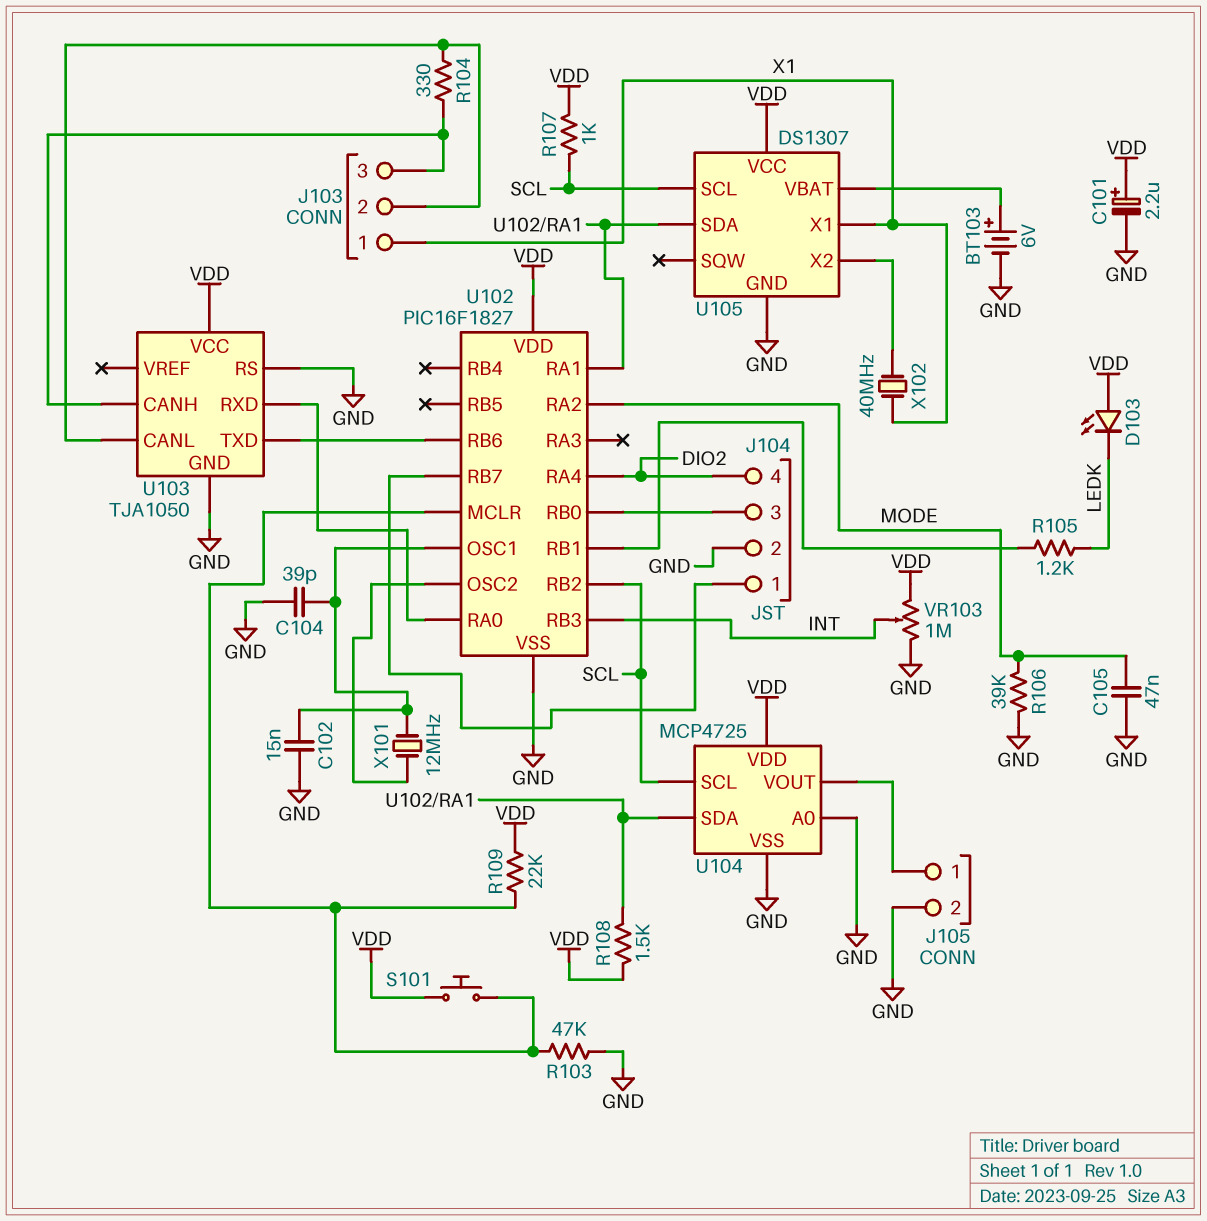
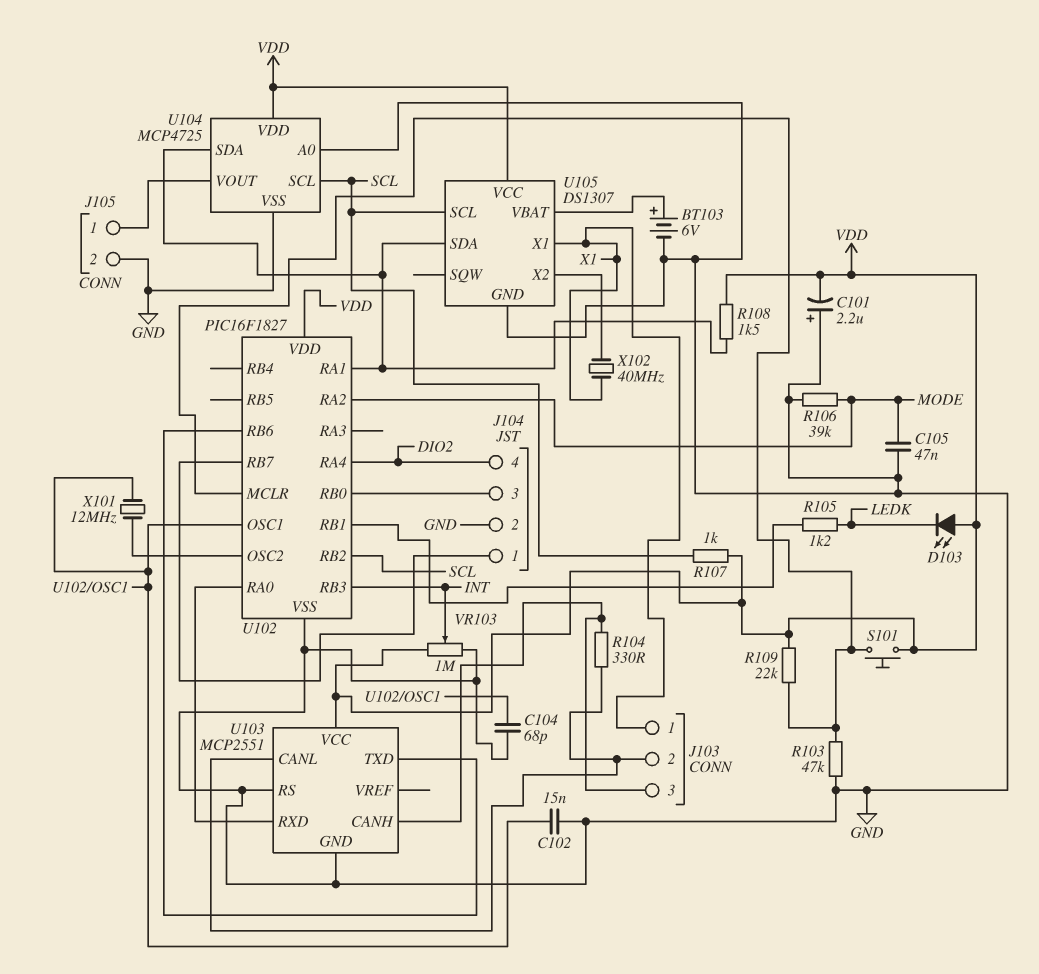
C101: 2.2uF (plus VDD, minus GND) -> 2.2uF (plus GND, minus VDD)
C104: 39pF (GND, U102/OSC1) -> 68pF (GND, U102/OSC1)
U103: TJA1050 -> MCP2551

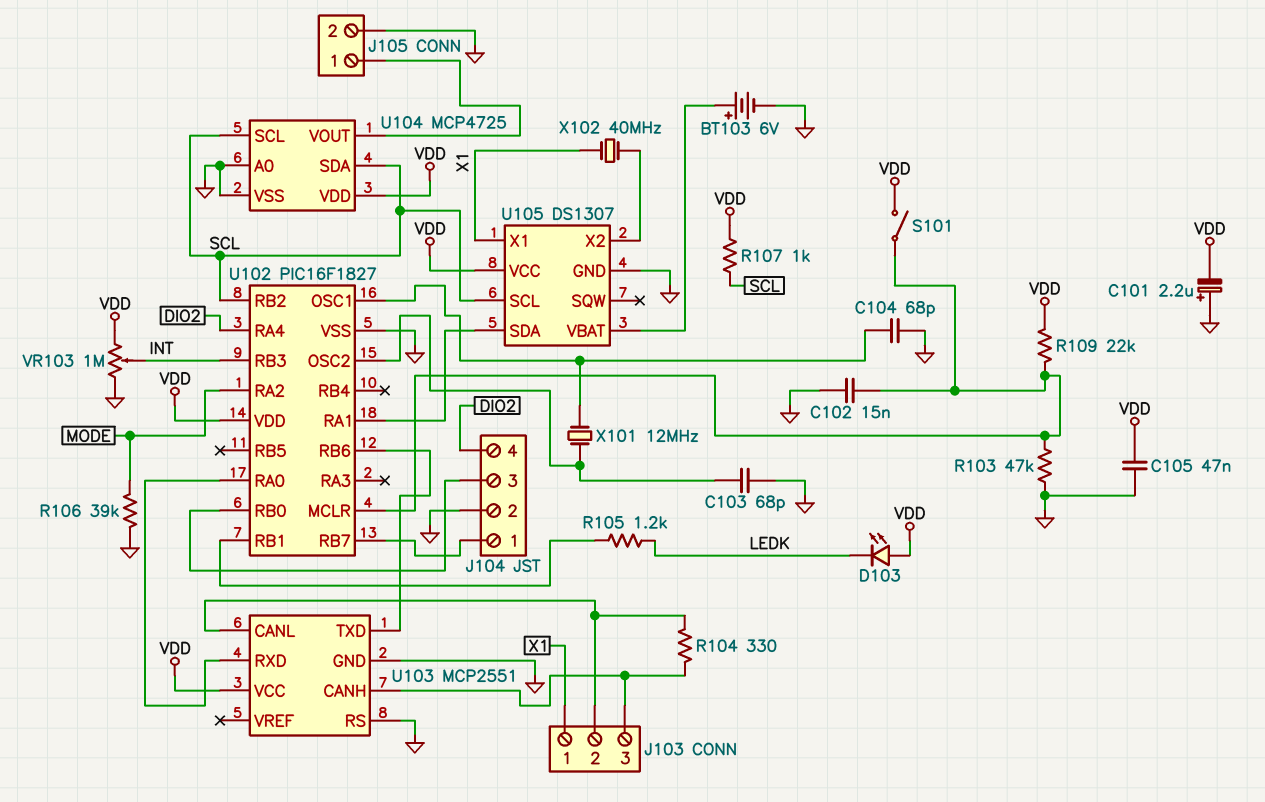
C102: 15nF (GND, U102/OSC1) -> 15nF (GND, U102/MCLR)
C103: none -> 68pF (GND, U102/OSC2)
C105: 47nF (GND, MODE) -> 47nF (GND, VDD)
R108: 1.5k (U102/RA1, VDD) -> none
S101: button (U102/MCLR, VDD) -> switch (U102/MCLR, VDD)
U104 pin SDA: U102/RA1 -> SCL

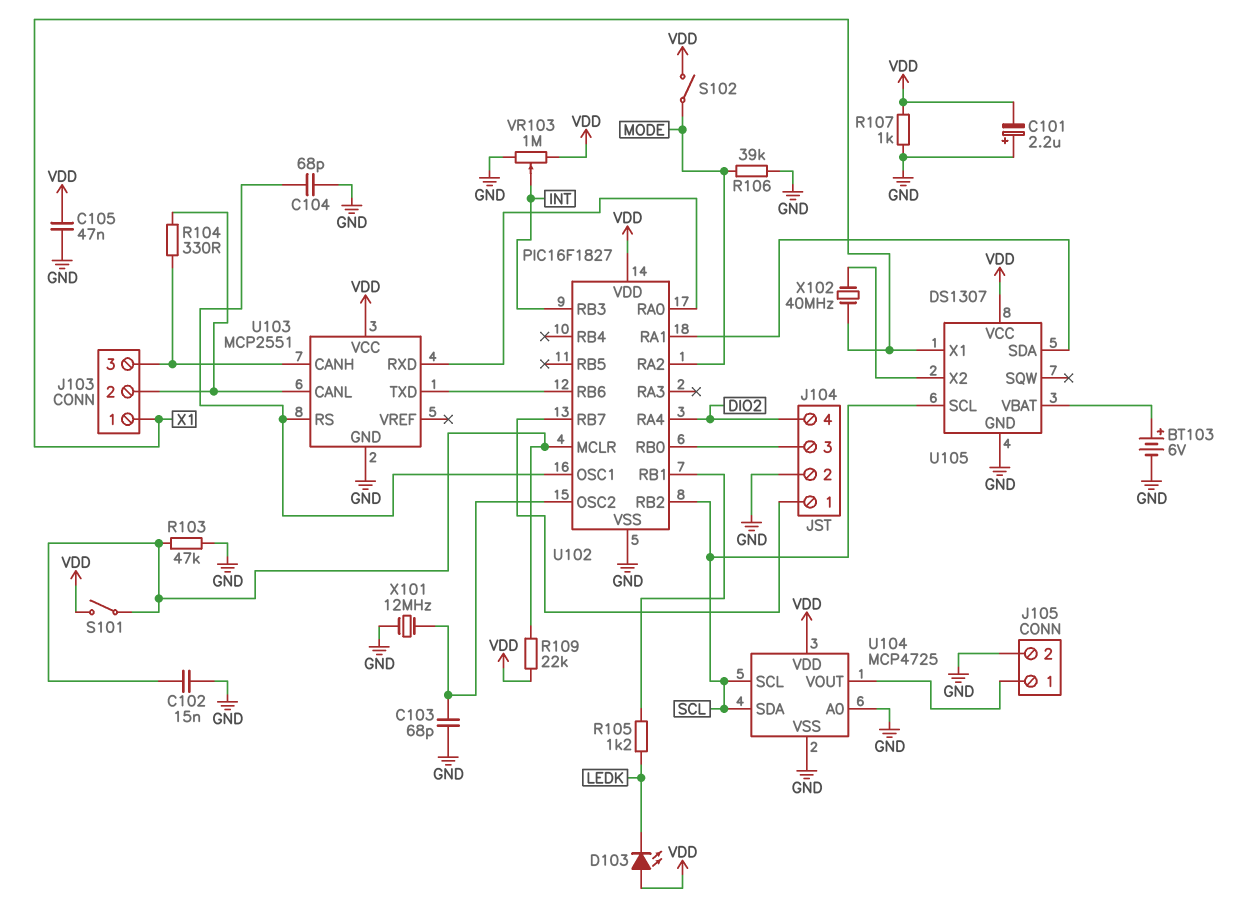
R107: 1k (SCL, VDD) -> 1k (GND, VDD)
S102: none -> switch (MODE, VDD)
U103 pin RS: GND -> U102/OSC1
X101: 12MHz (U102/OSC1, U102/OSC2) -> 12MHz (GND, U102/OSC2)

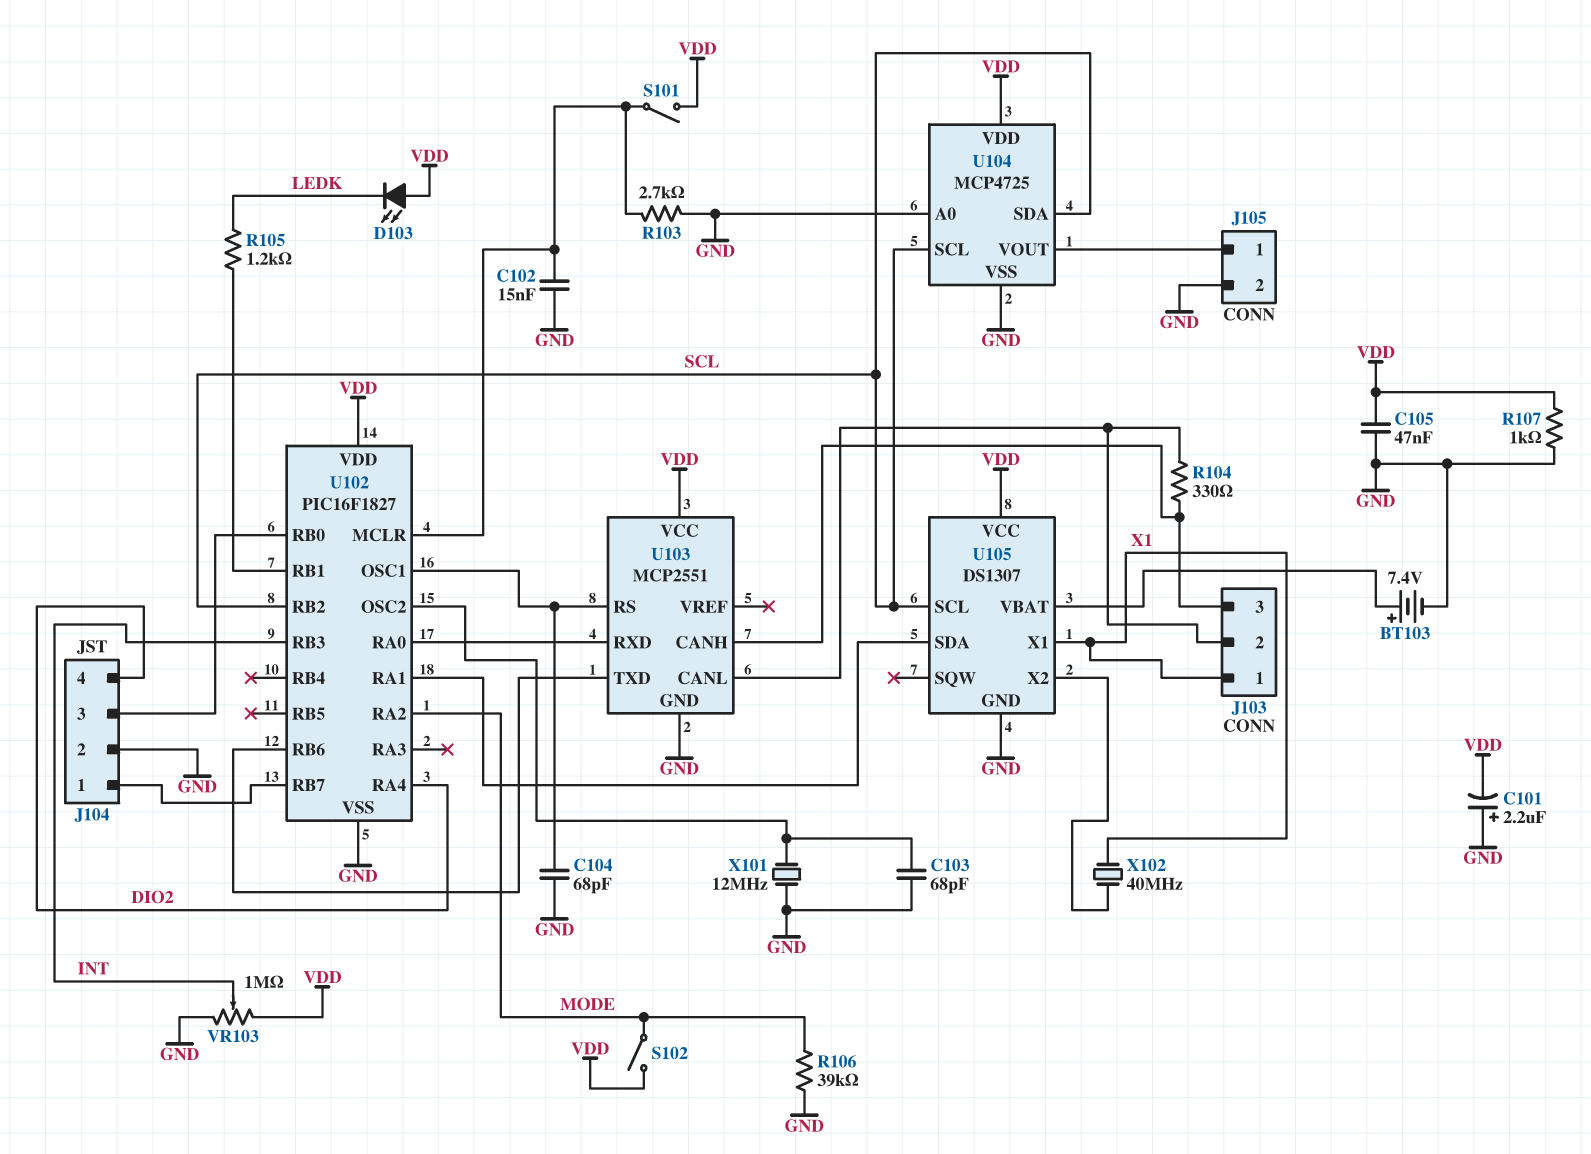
BT103: 6V (plus U105/VBAT, minus GND) -> 7.4V (plus U105/VBAT, minus GND)
R103: 47k (GND, U102/MCLR) -> 2.7k (GND, U102/MCLR)
R109: 22k (U102/MCLR, VDD) -> none

